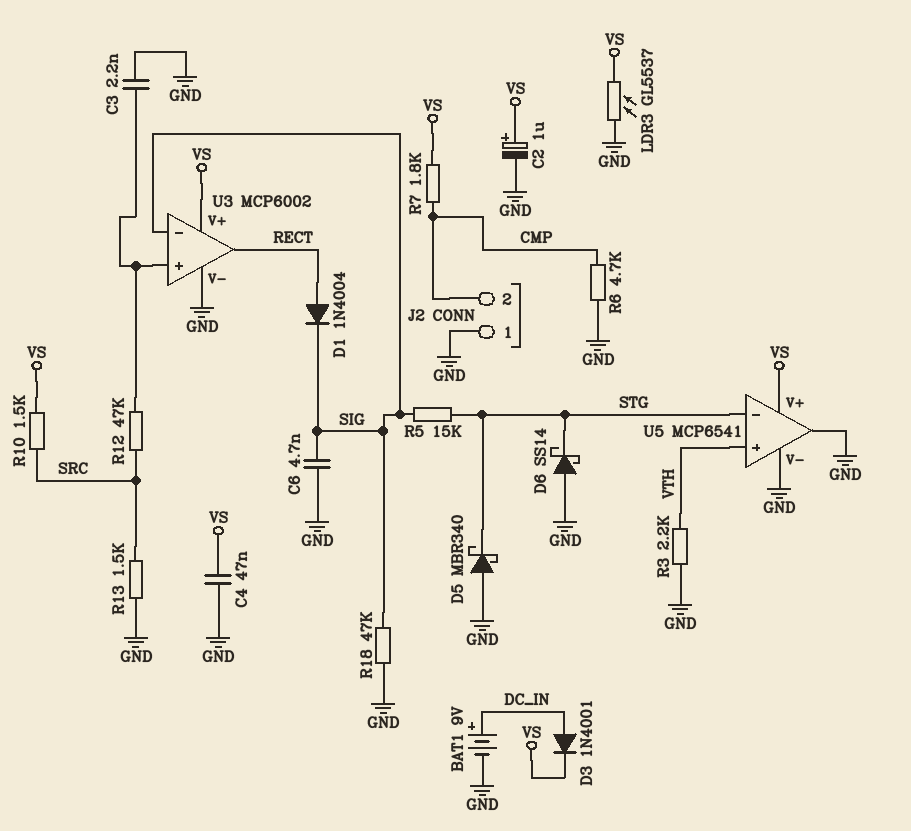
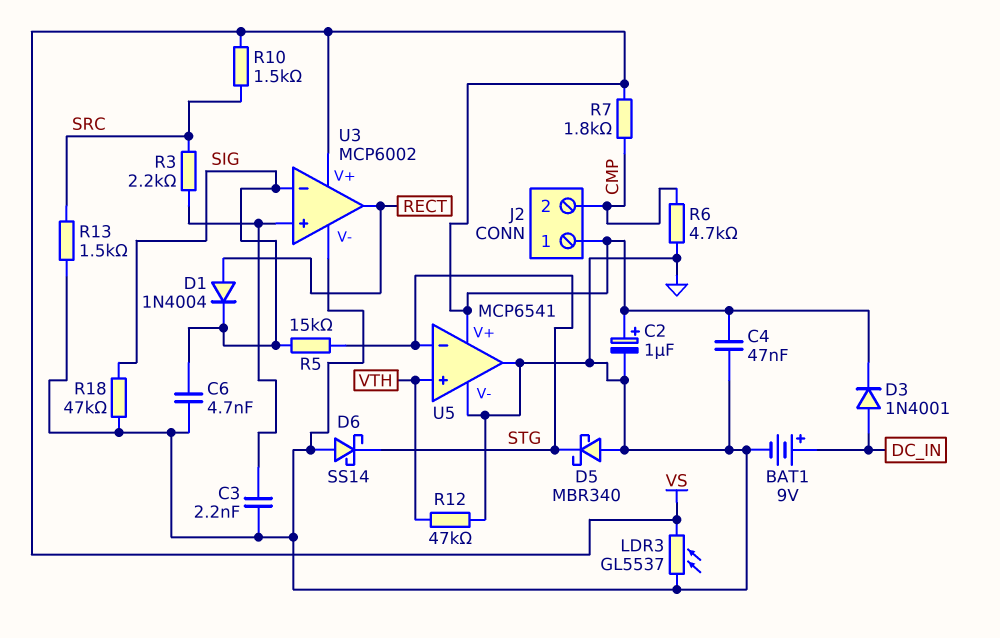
J2 pin 1: GND -> VS
R3: 2.2k (GND, VTH) -> 2.2k (SRC, U3/in+)
R12: 47k (SRC, U3/in+) -> 47k (GND, VTH)

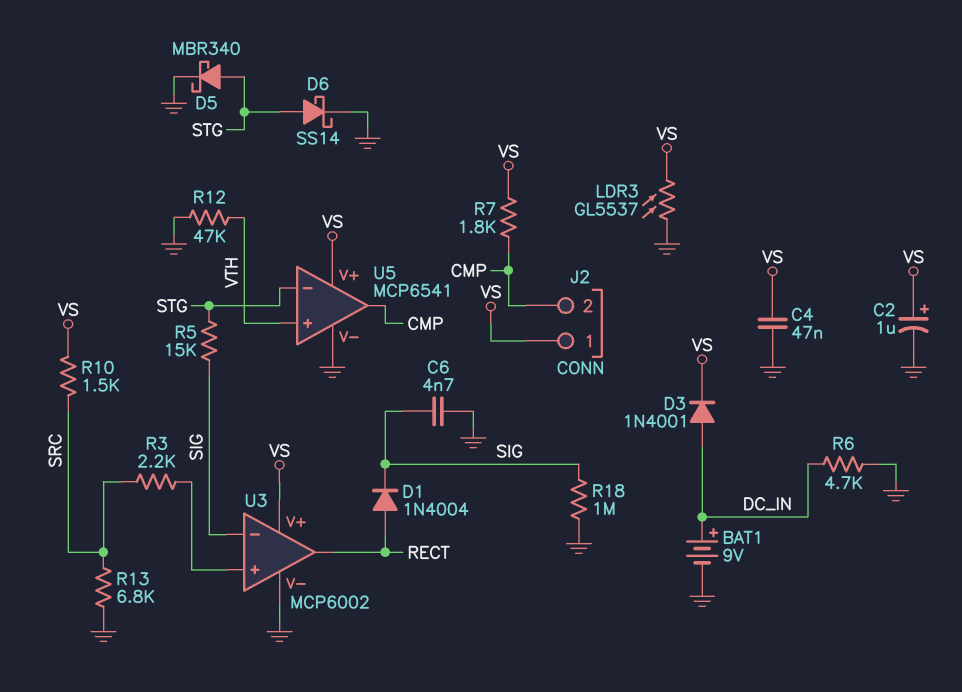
C3: 2.2nF (GND, U3/in+) -> none
D5: schottky MBR340 (A GND, K STG) -> schottky MBR340 (A STG, K GND)
D6: schottky SS14 (A GND, K STG) -> schottky SS14 (A STG, K GND)
R6: 4.7k (CMP, GND) -> 4.7k (DC_IN, GND)
R13: 1.5k (GND, SRC) -> 6.8k (GND, SRC)
R18: 47k (GND, SIG) -> 1M (GND, SIG)
U5 pin out: GND -> CMP

